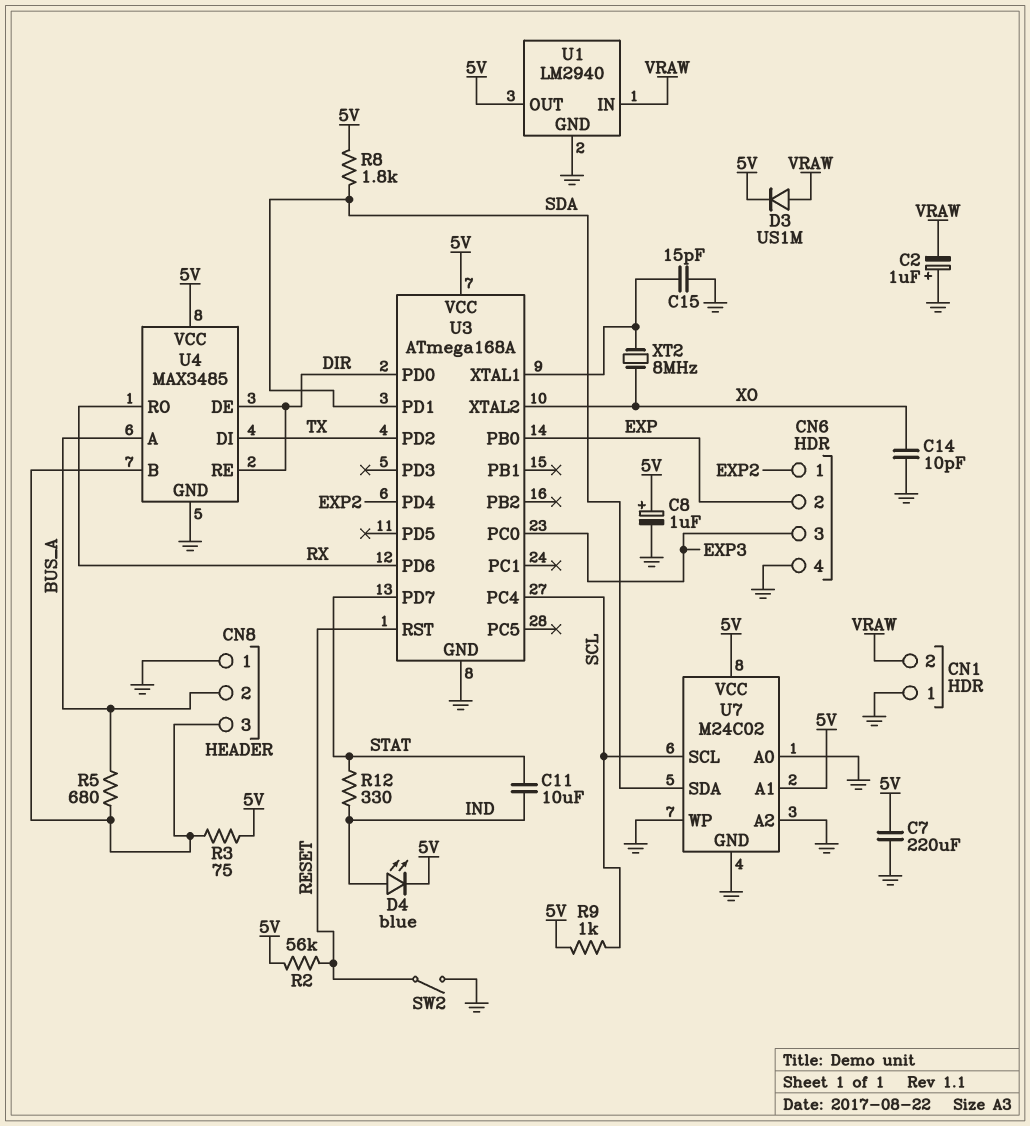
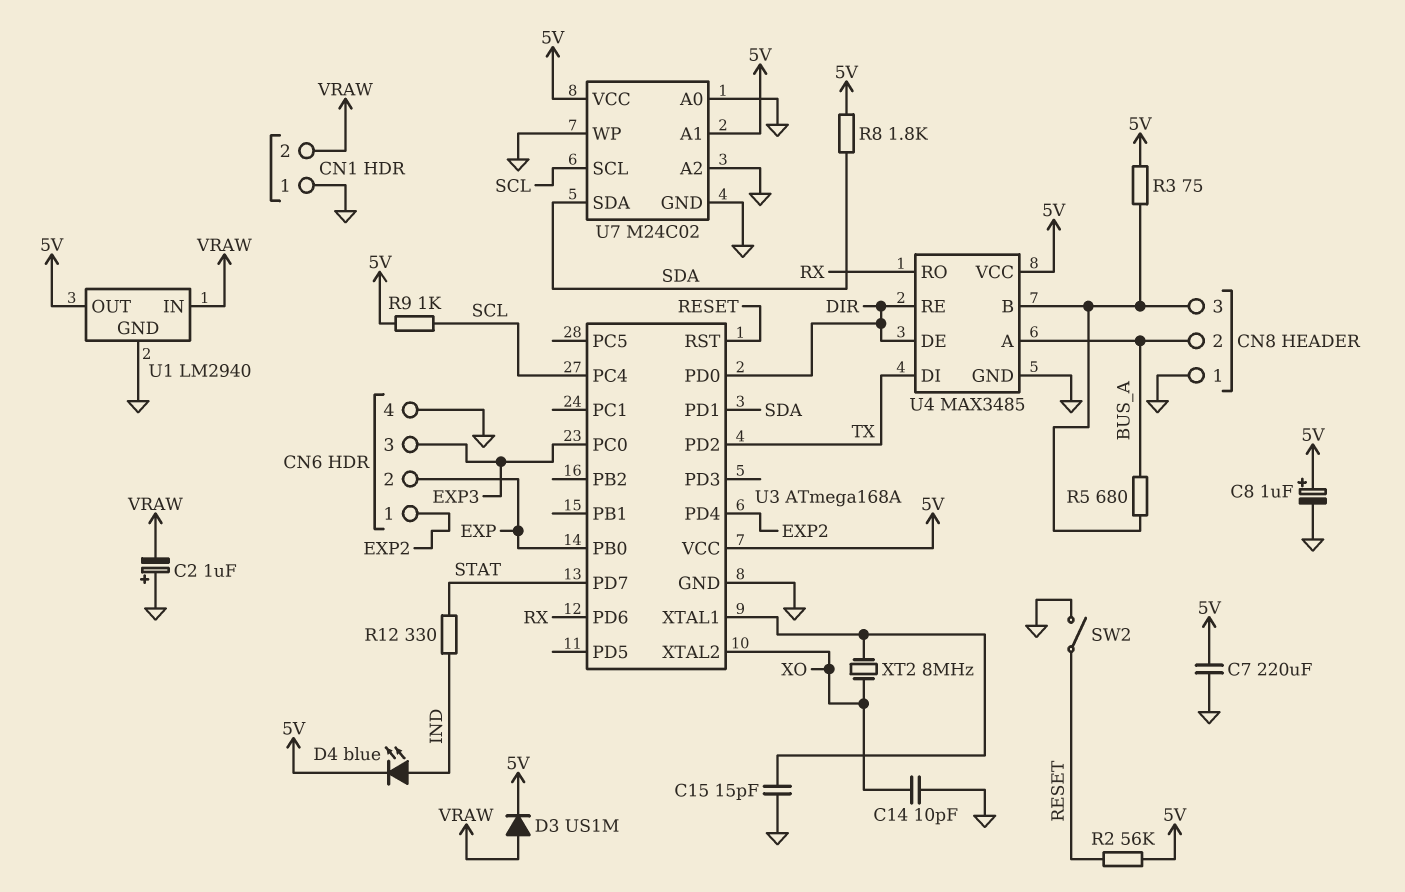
C11: 10uF (IND, STAT) -> none

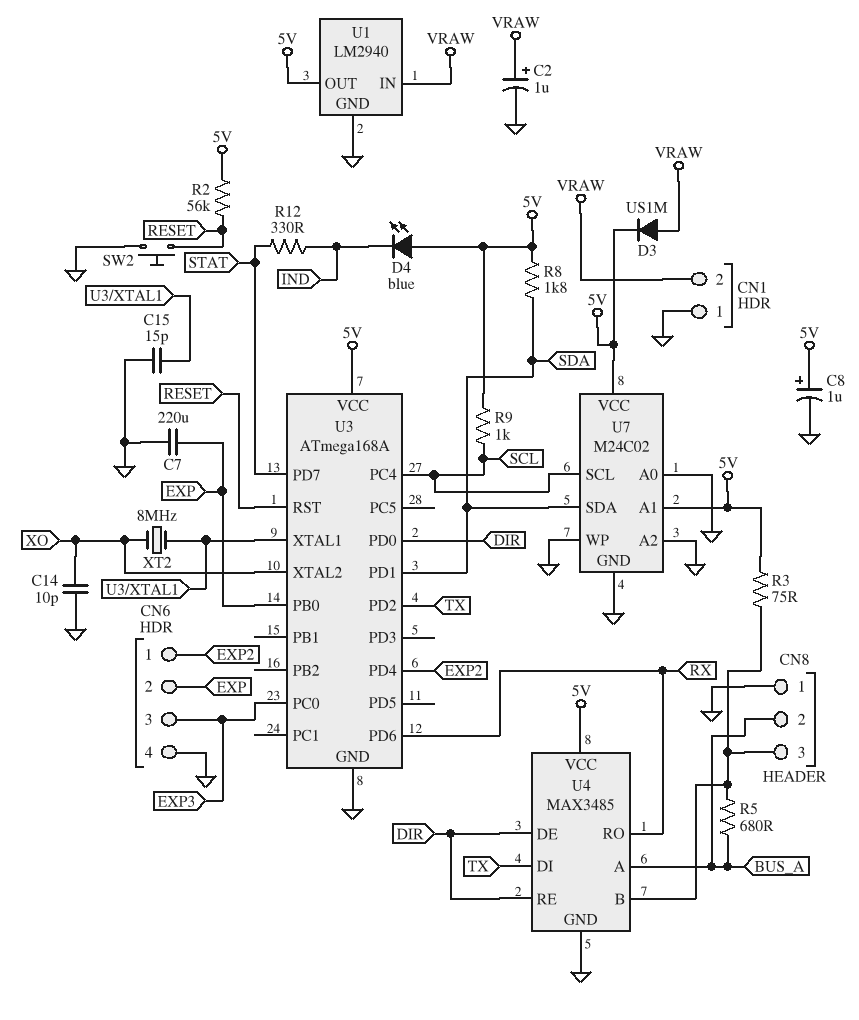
C2: 1uF (plus GND, minus VRAW) -> 1uF (plus VRAW, minus GND)
C7: 220uF (5V, GND) -> 220uF (EXP, GND)
D4: LED blue (A IND, K 5V) -> LED blue (A 5V, K IND)
SW2: switch (GND, RESET) -> button (GND, RESET)

